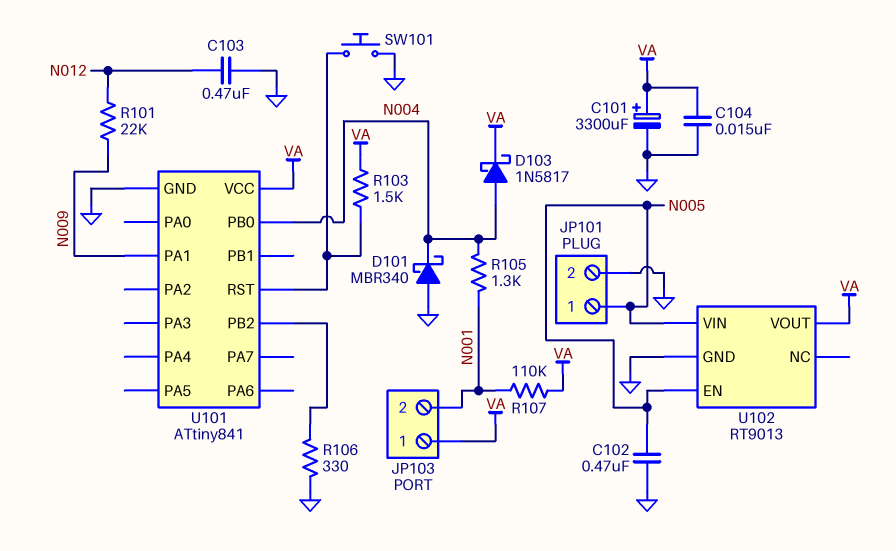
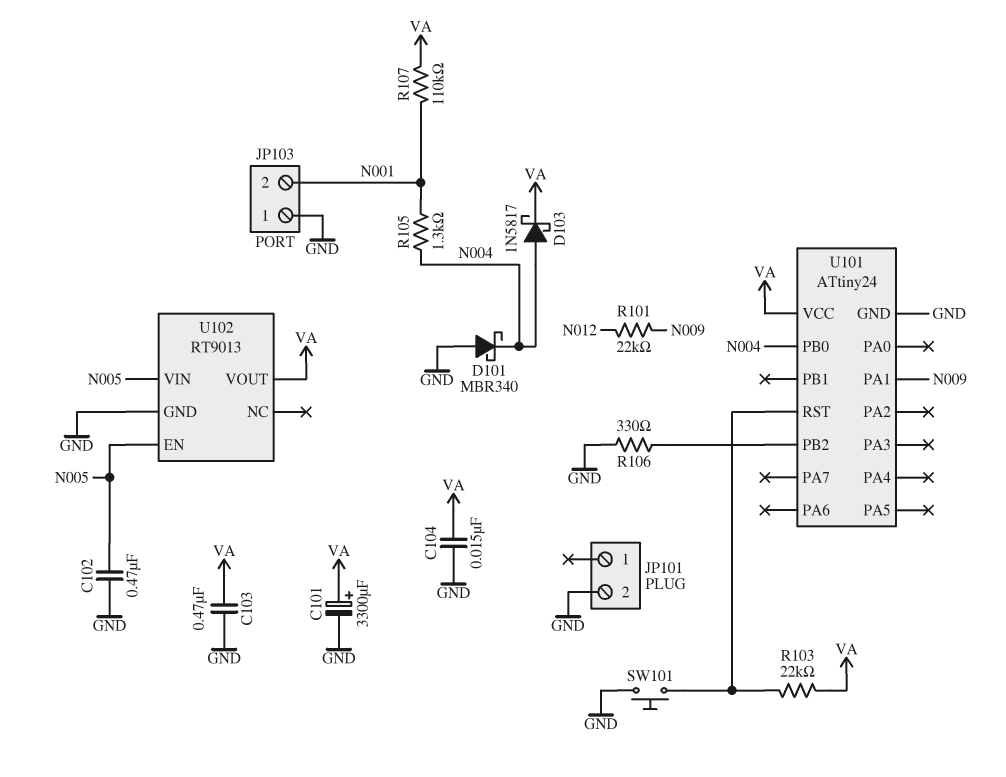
C103: 470nF (GND, N012) -> 470nF (GND, VA)
JP101 pin 1: N005 -> none
JP103 pin 1: VA -> GND
R103: 1.5k (U101/RST, VA) -> 22k (U101/RST, VA)
U101: ATtiny841 -> ATtiny24

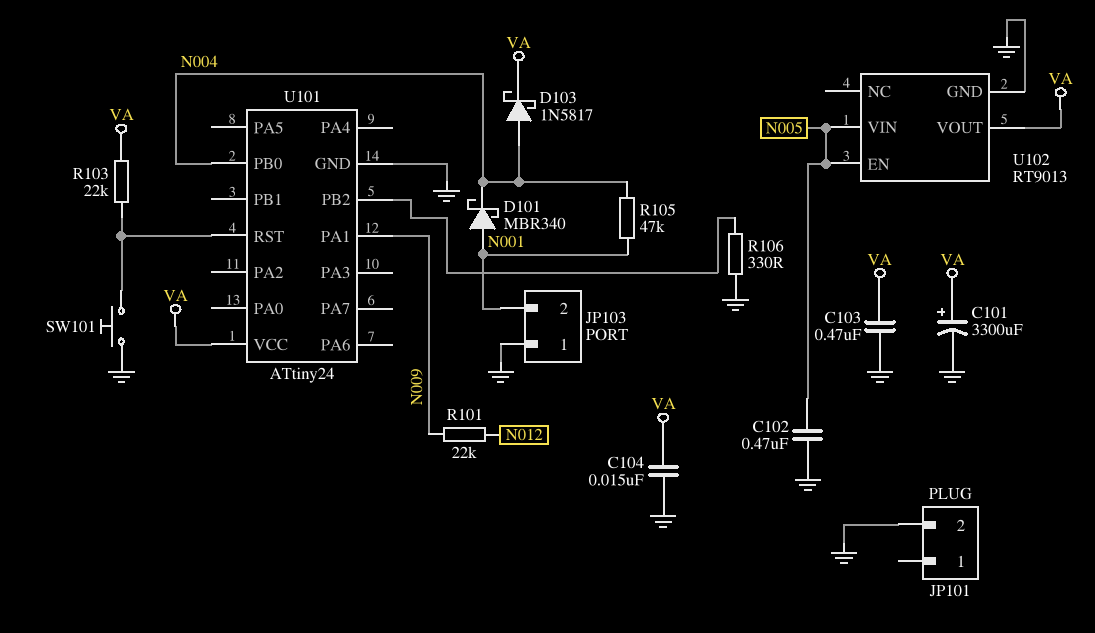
D101: schottky MBR340 (A GND, K N004) -> schottky MBR340 (A N001, K N004)
R105: 1.3k (N001, N004) -> 47k (N001, N004)
R107: 110k (N001, VA) -> none

